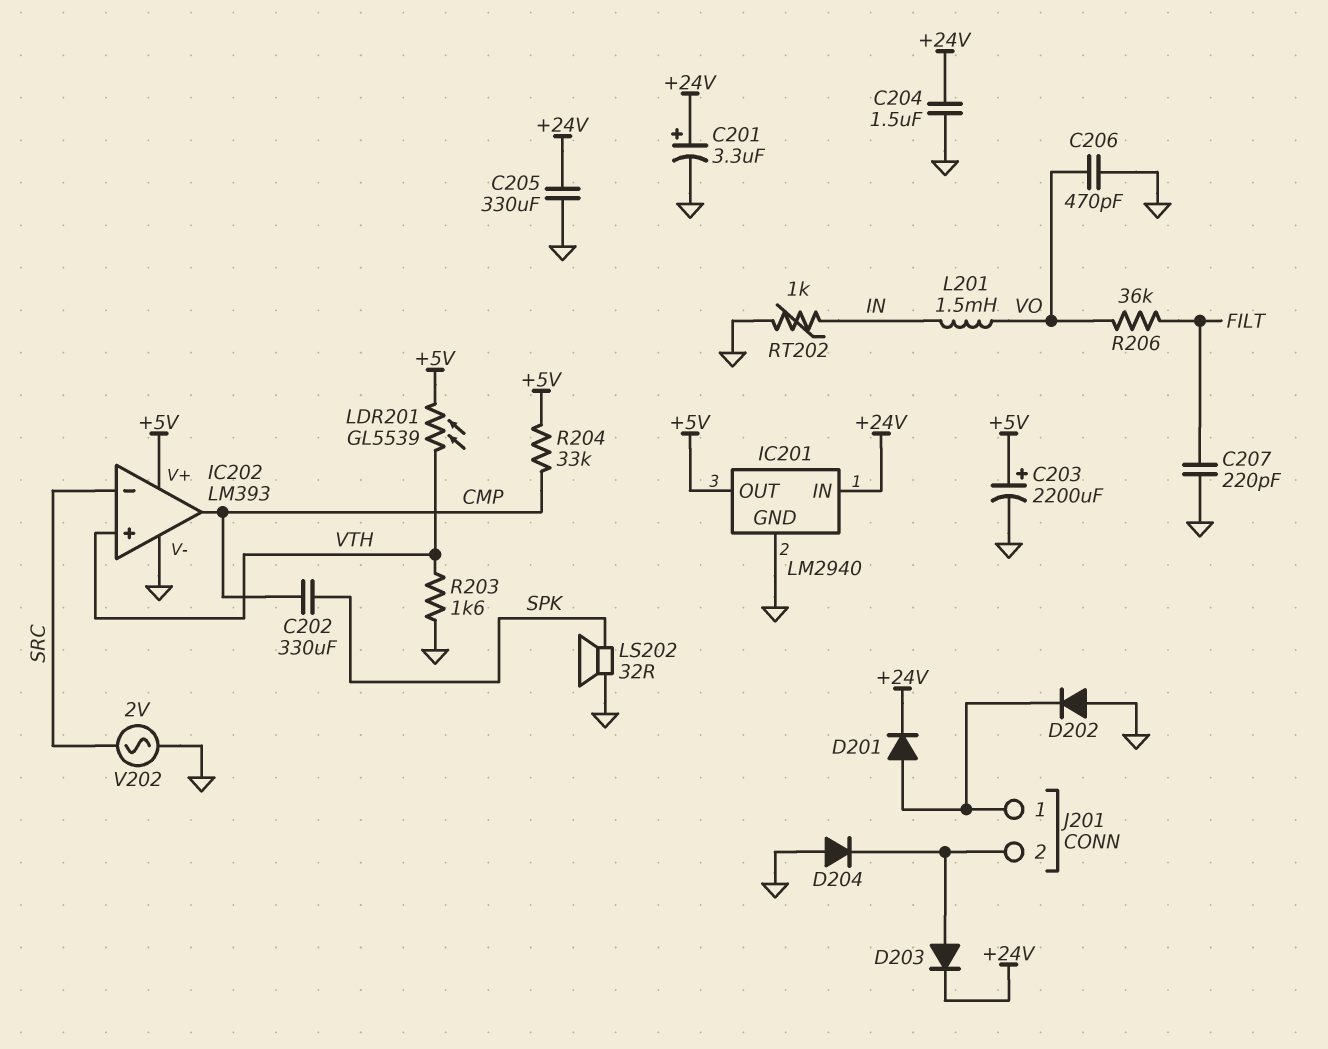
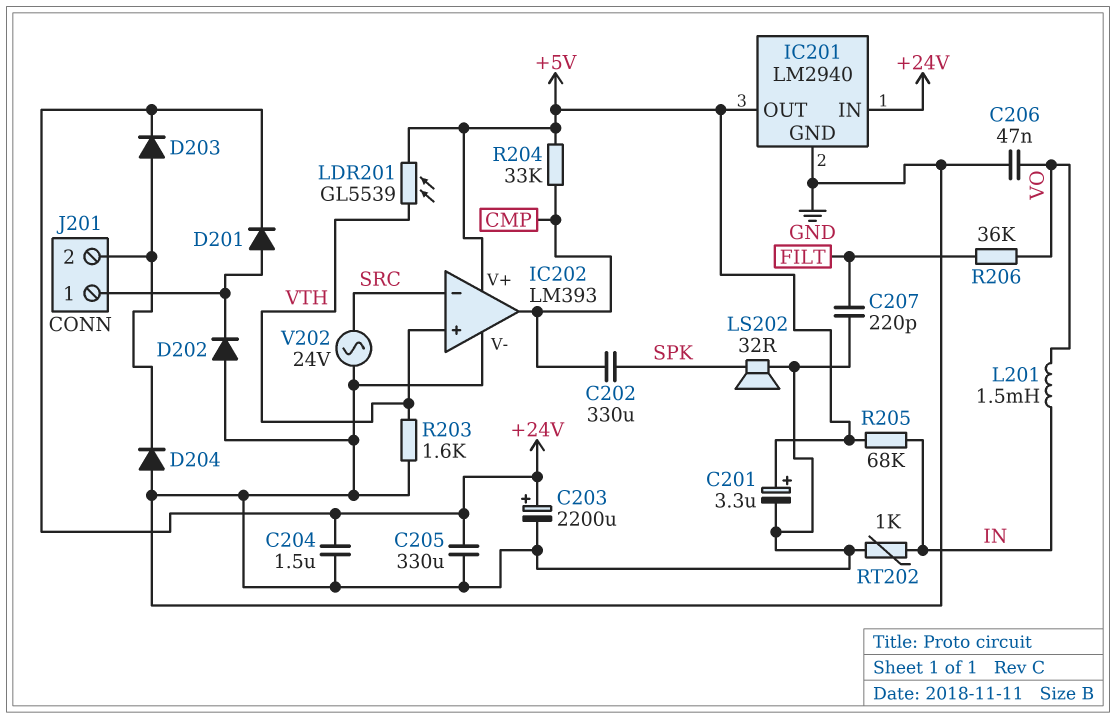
C201: 3.3uF (plus +24V, minus GND) -> 3.3uF (plus +5V, minus GND)
C203: 2200uF (plus +5V, minus GND) -> 2200uF (plus +24V, minus GND)
C206: 470pF (GND, VO) -> 47nF (GND, VO)
R205: none -> 68k (+5V, IN)
V202: AC 2V (GND, SRC) -> AC 24V (GND, SRC)

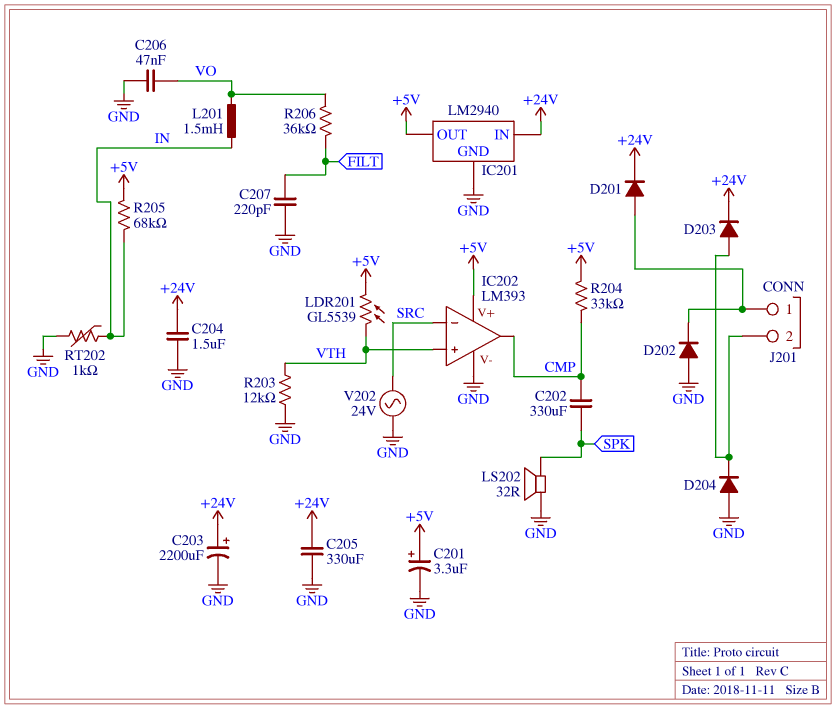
R203: 1.6k (GND, VTH) -> 12k (GND, VTH)

